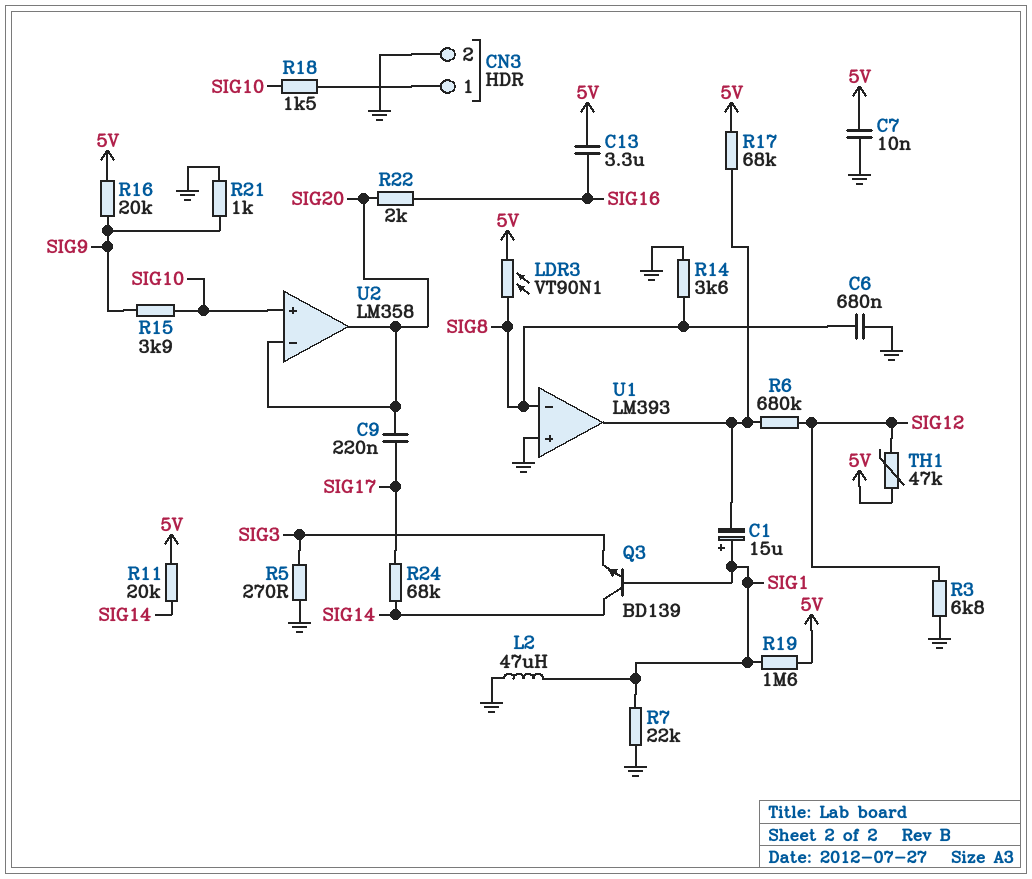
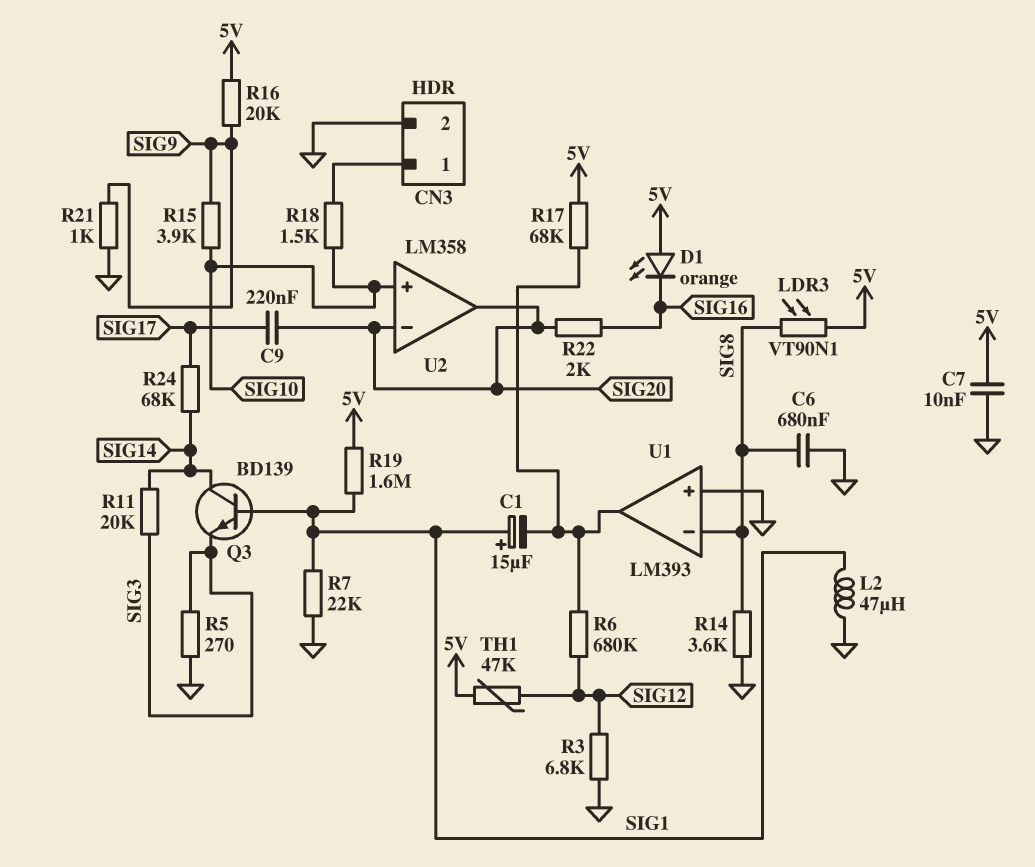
C13: 3.3uF (5V, SIG16) -> none
D1: none -> LED orange (A 5V, K SIG16)
R11: 20k (5V, SIG14) -> 20k (SIG3, SIG14)

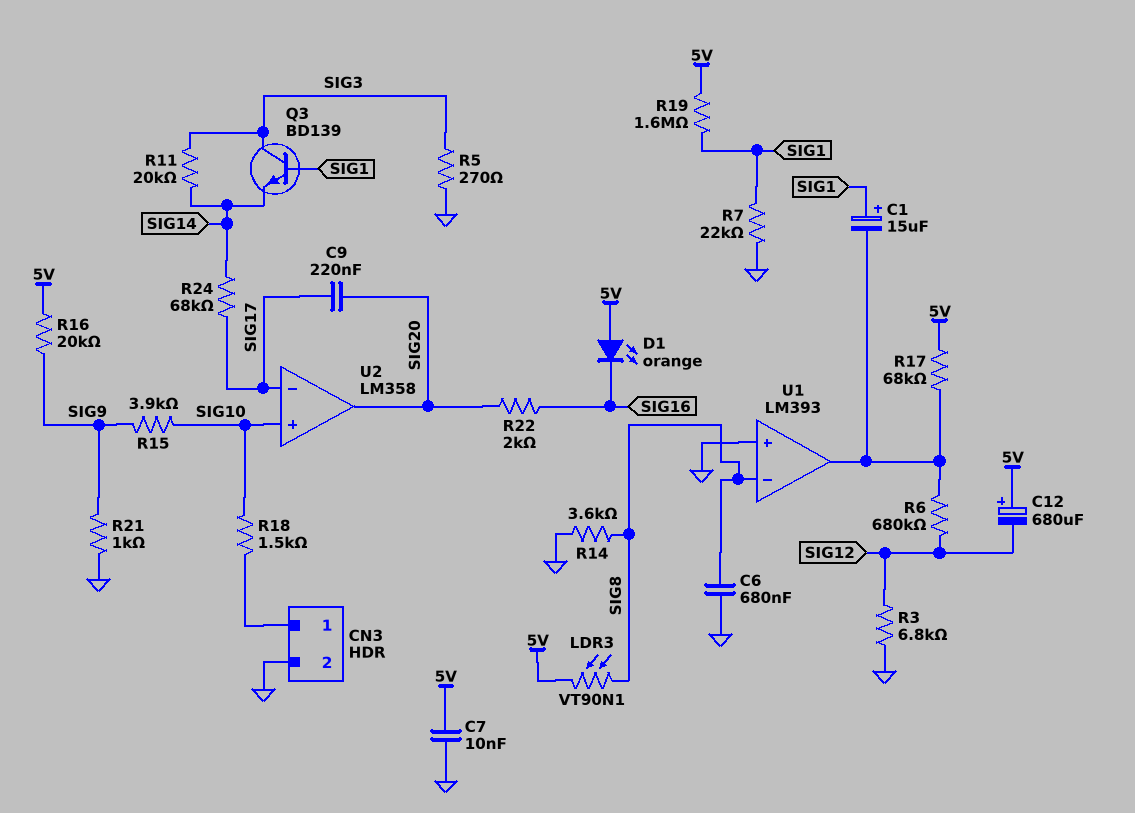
C12: none -> 680uF (plus 5V, minus SIG12)
L2: 47uH (GND, SIG1) -> none
Q3: NPN BD139 (B SIG1, C SIG14, E SIG3) -> NPN BD139 (B SIG1, C SIG3, E SIG14)
TH1: 47k (5V, SIG12) -> none
U2 pin in-: SIG20 -> SIG17

